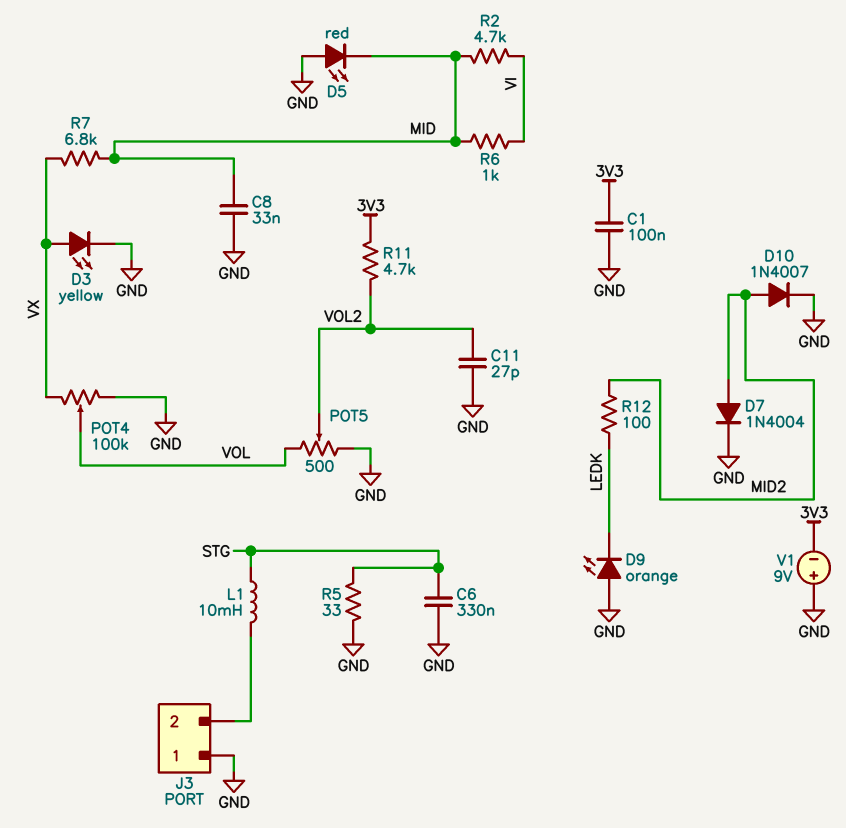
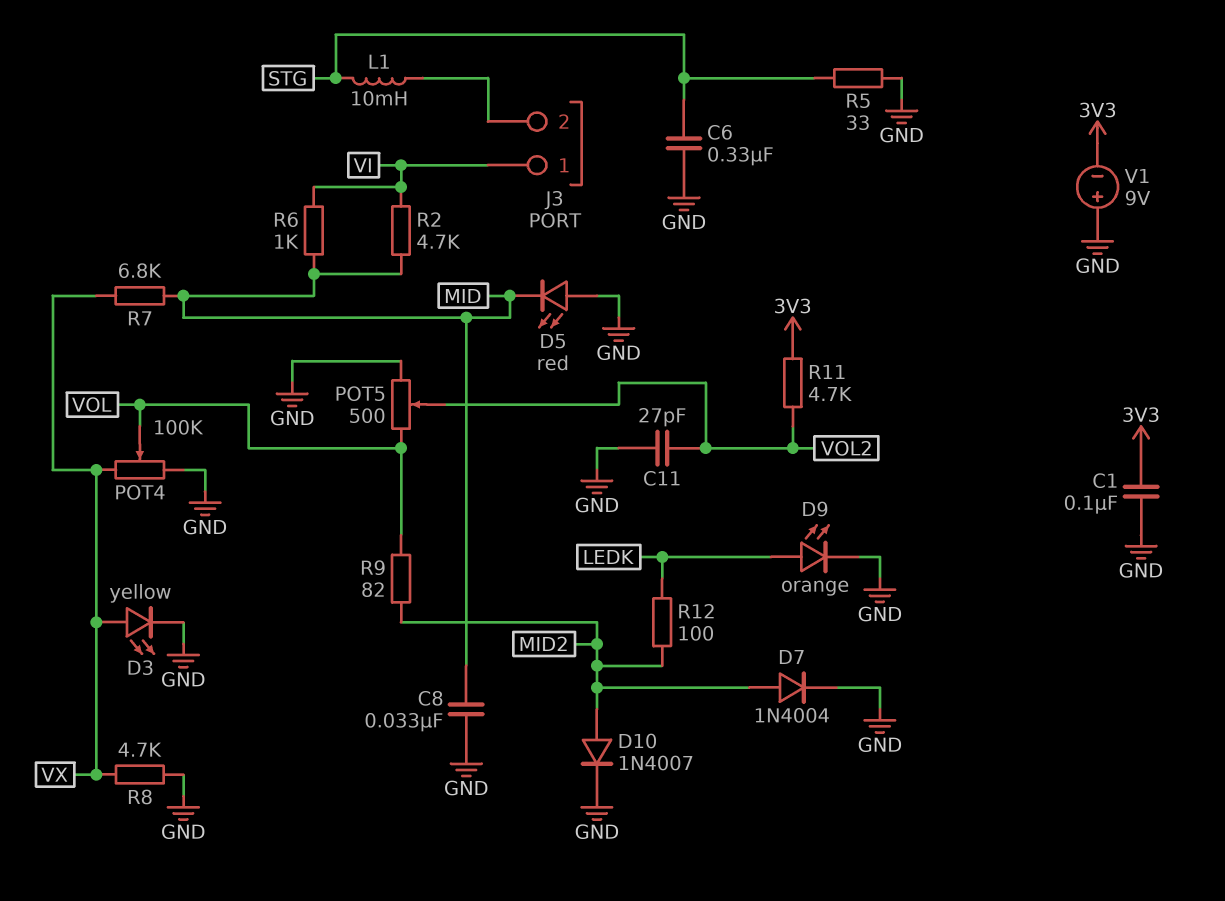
D9: LED orange (A GND, K LEDK) -> LED orange (A LEDK, K GND)
J3 pin 1: GND -> VI
R8: none -> 4.7k (GND, VX)
R9: none -> 82 (MID2, VOL)

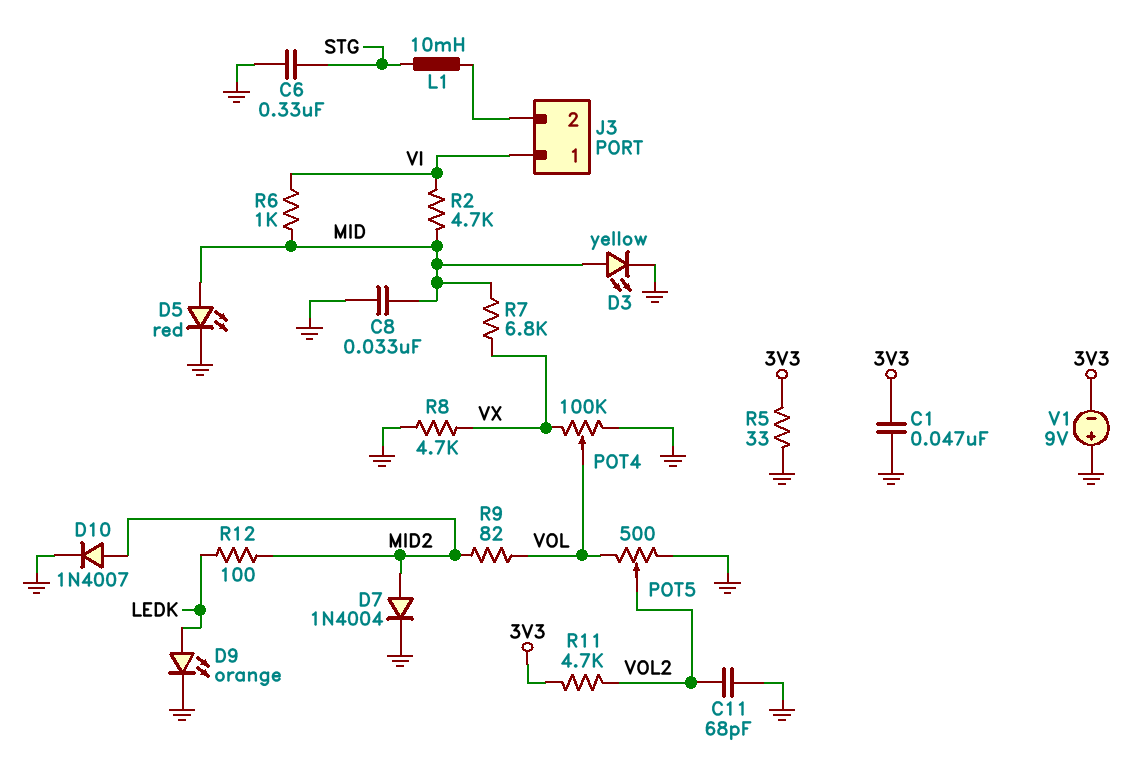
C1: 100nF (3V3, GND) -> 47nF (3V3, GND)
C11: 27pF (GND, VOL2) -> 68pF (GND, VOL2)
D3: LED yellow (A VX, K GND) -> LED yellow (A MID, K GND)
D5: LED red (A GND, K MID) -> LED red (A MID, K GND)
R5: 33 (GND, STG) -> 33 (3V3, GND)

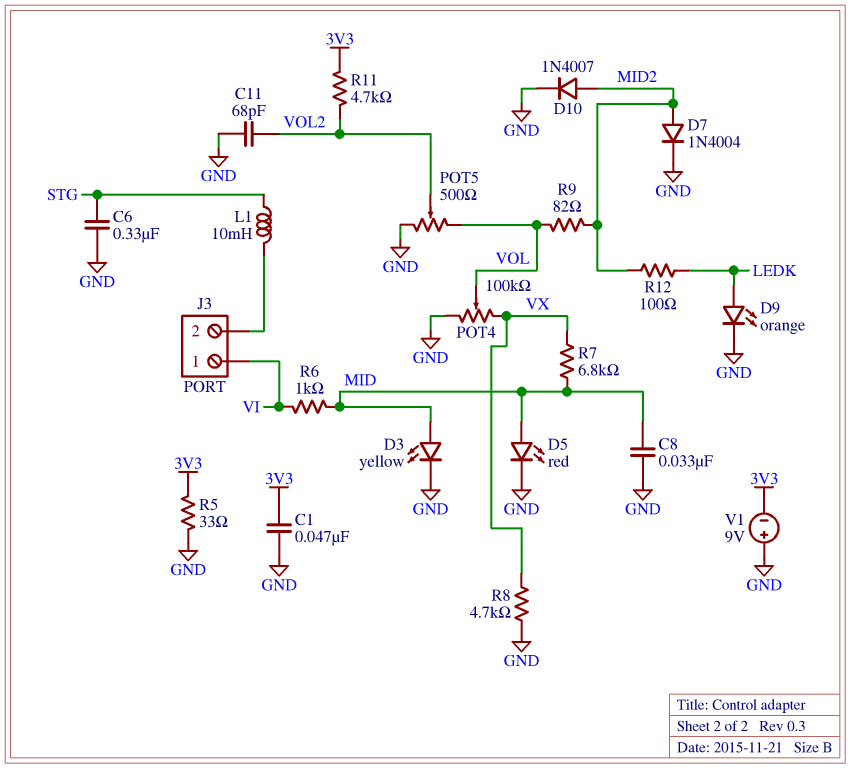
R2: 4.7k (MID, VI) -> none

